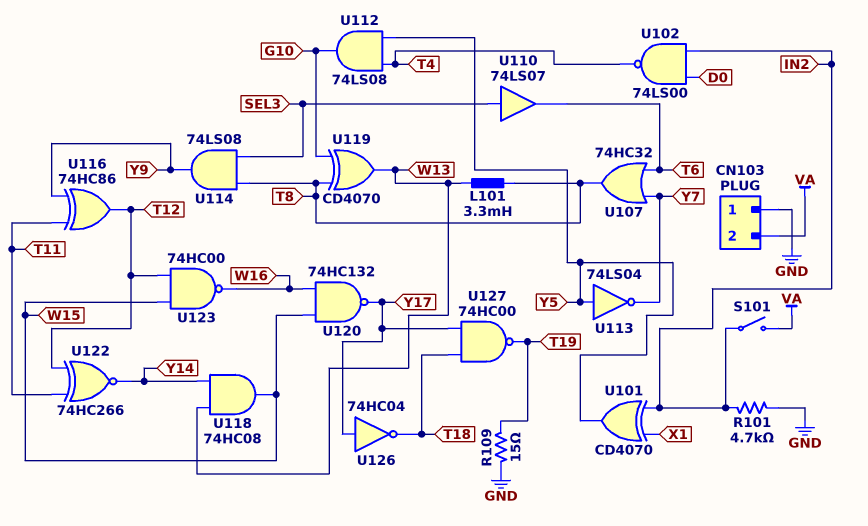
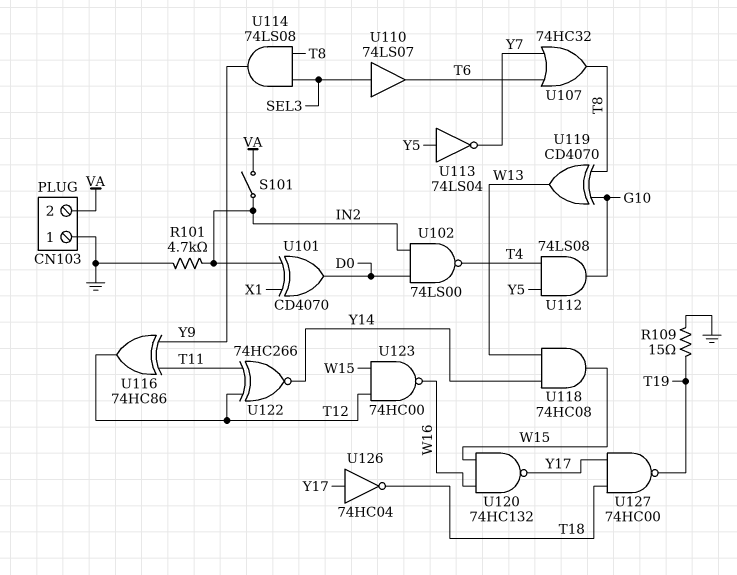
L101: 3.3mH (T8, W13) -> none
U101: XOR CD4070 (in IN2, in X1, out Y5) -> XOR CD4070 (in IN2, in X1, out D0)

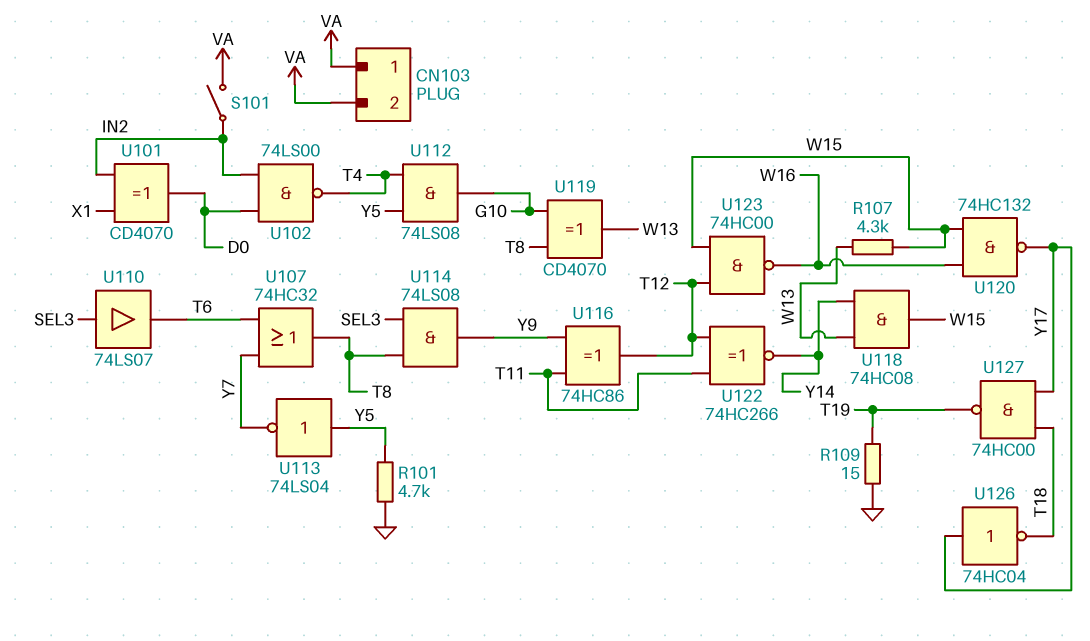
CN103 pin 1: GND -> VA
R101: 4.7k (GND, IN2) -> 4.7k (GND, Y5)
R107: none -> 4.3k (W13, W15)

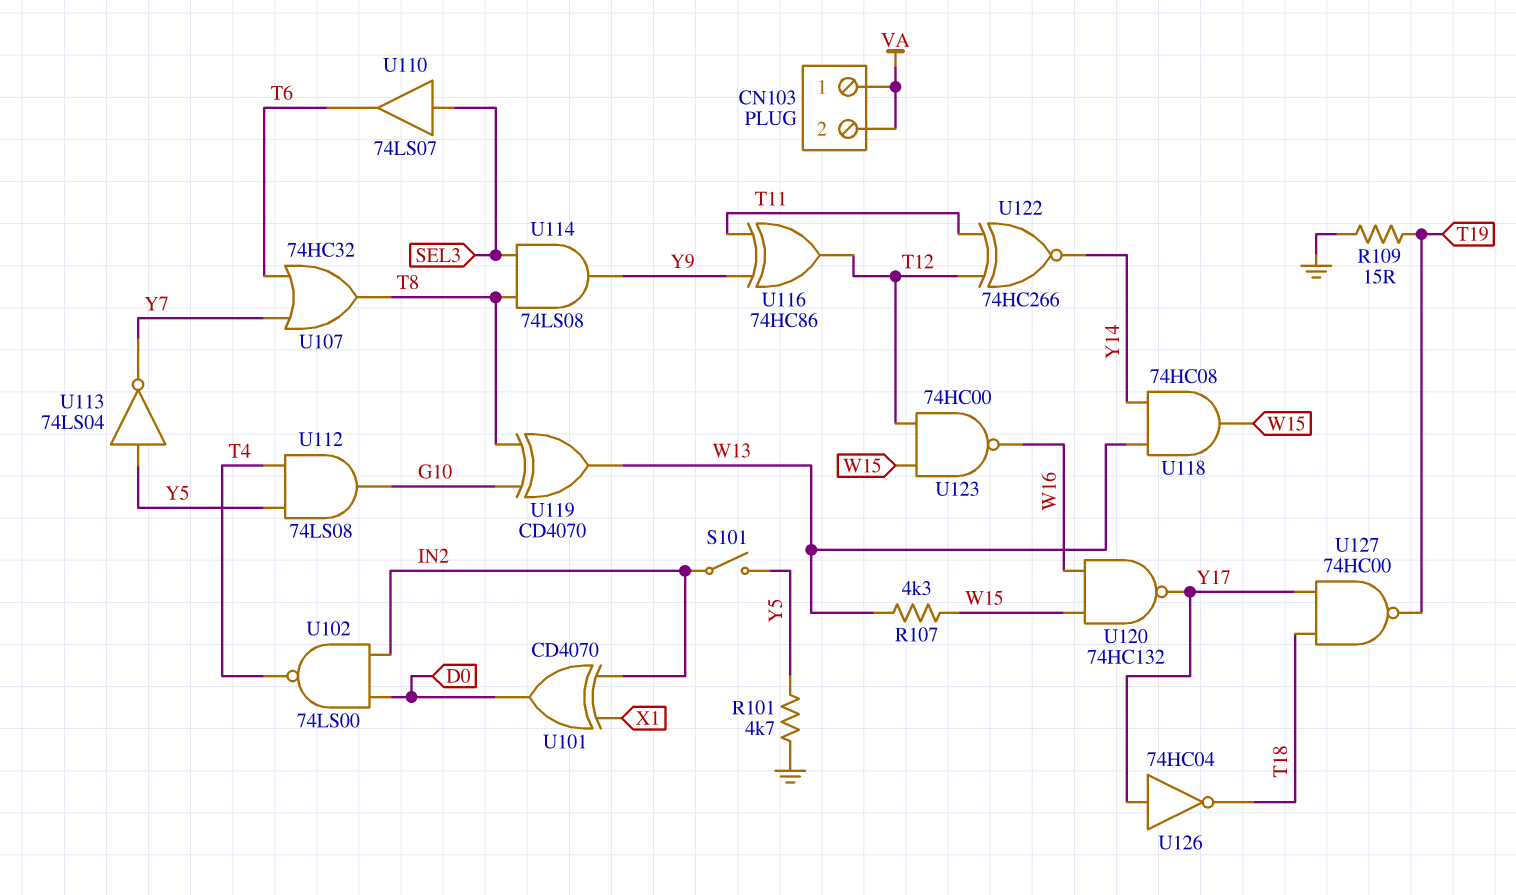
S101: switch (IN2, VA) -> switch (IN2, Y5)

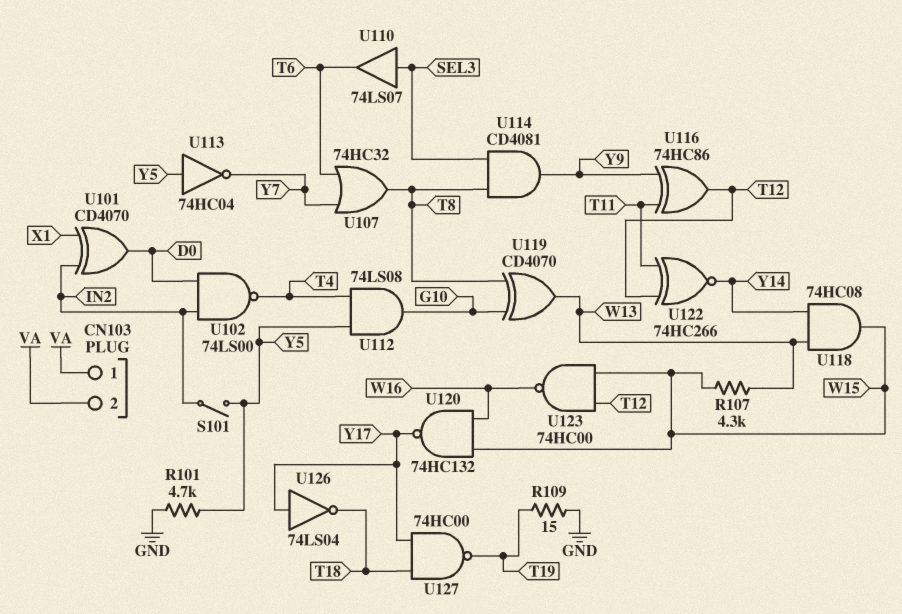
U113: NOT 74LS04 (in Y5, out Y7) -> NOT 74HC04 (in Y5, out Y7)
U114: AND 74LS08 (in SEL3, in T8, out Y9) -> AND CD4081 (in SEL3, in T8, out Y9)
U126: NOT 74HC04 (in Y17, out T18) -> NOT 74LS04 (in Y17, out T18)

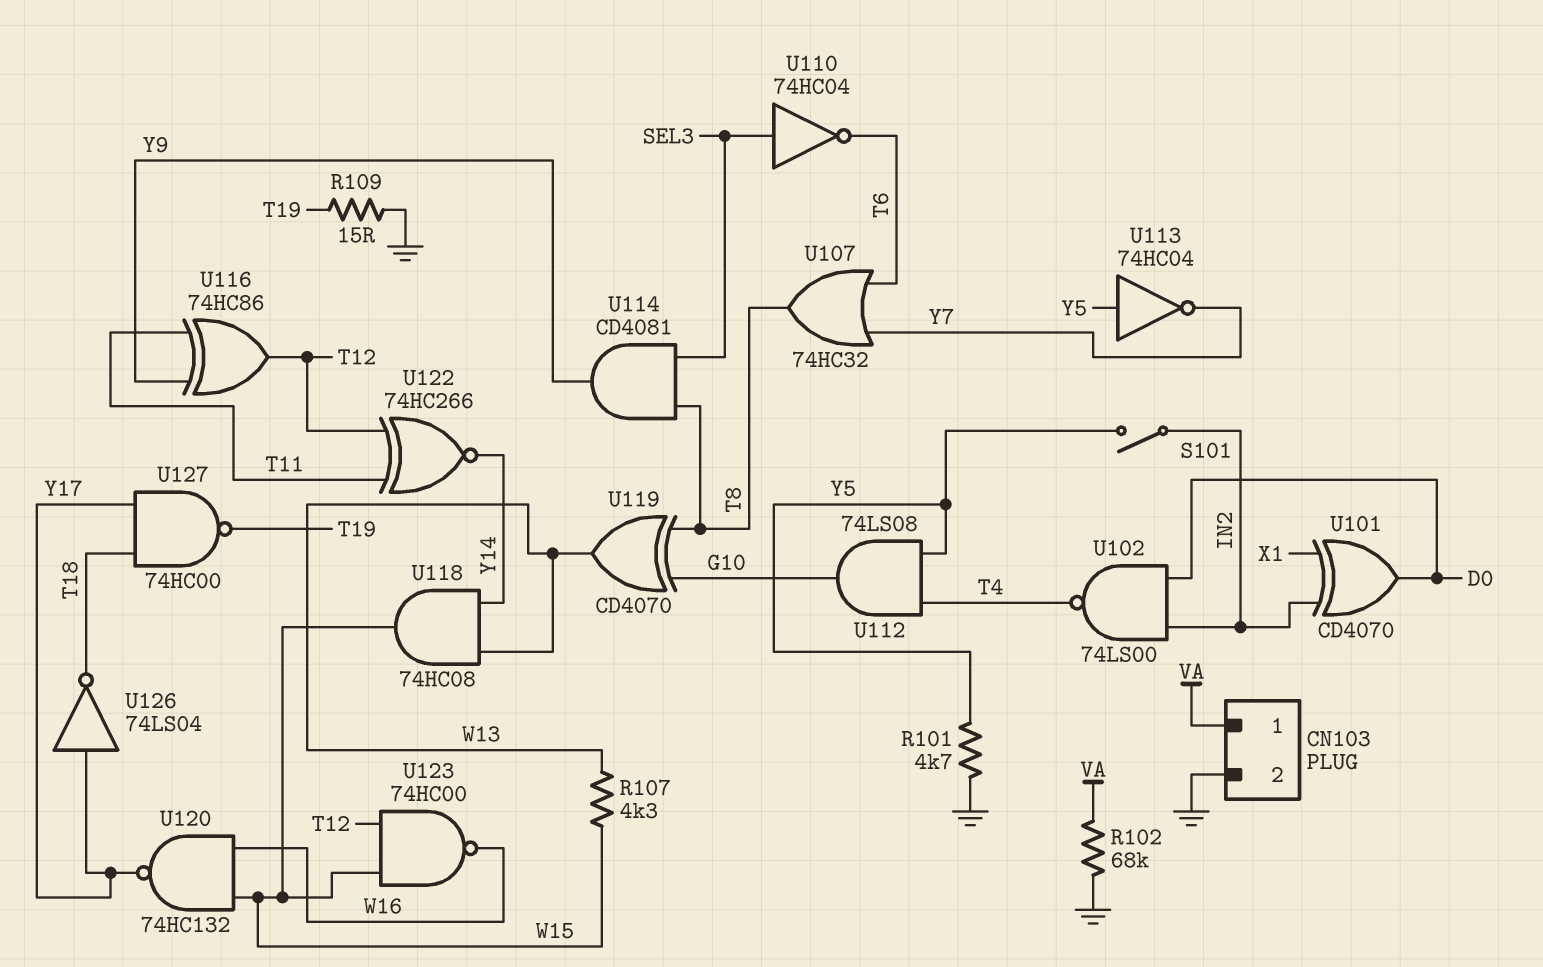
CN103 pin 2: VA -> GND
R102: none -> 68k (GND, VA)
U110: buffer 74LS07 (in SEL3, out T6) -> NOT 74HC04 (in SEL3, out T6)

